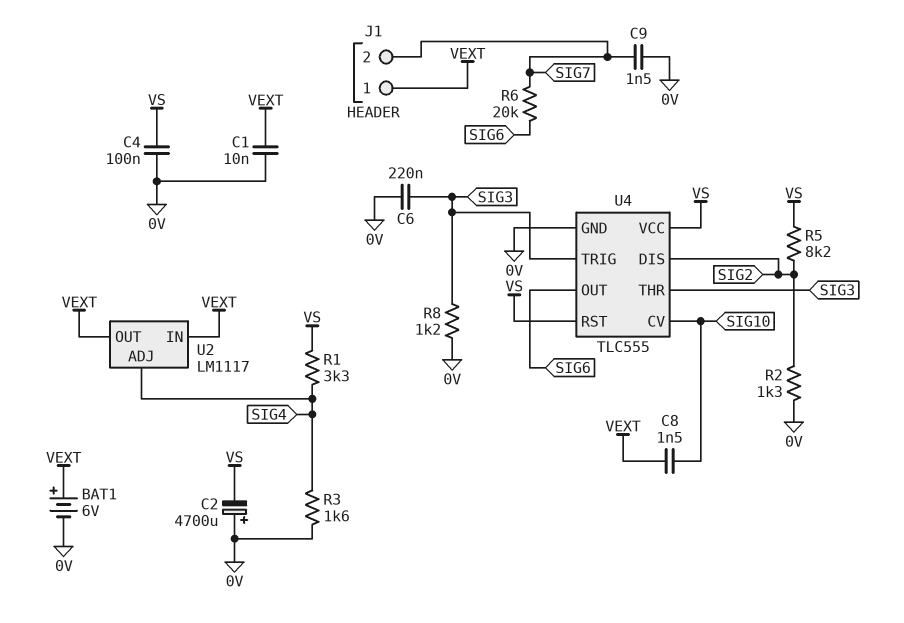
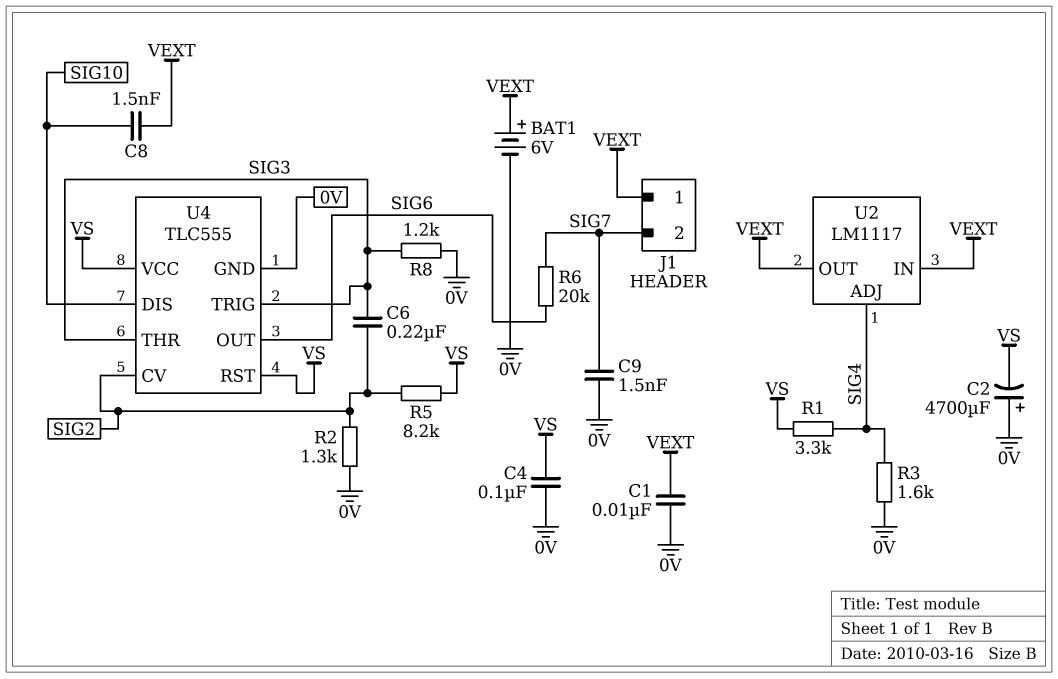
C6: 220nF (0V, SIG3) -> 220nF (SIG2, SIG3)
U4 pin CV: SIG10 -> SIG2
U4 pin DIS: SIG2 -> SIG10

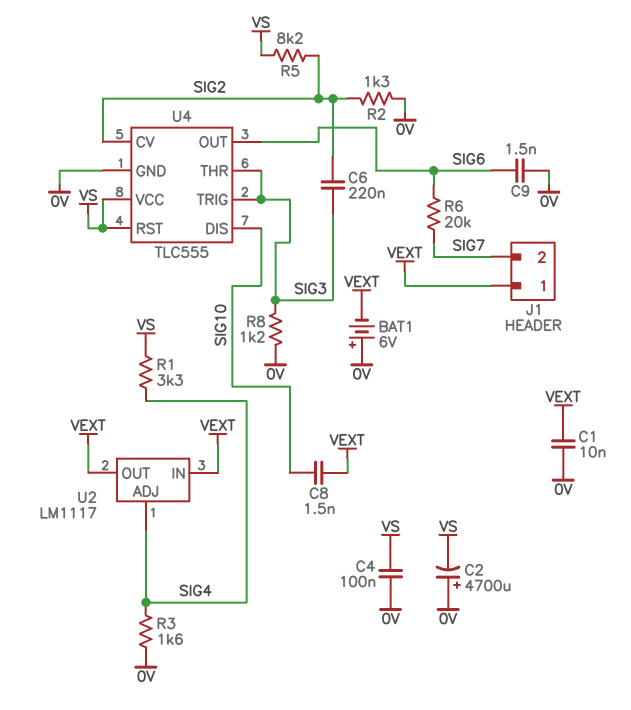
BAT1: 6V (plus VEXT, minus 0V) -> 6V (plus 0V, minus VEXT)
C9: 1.5nF (0V, SIG7) -> 1.5nF (0V, SIG6)

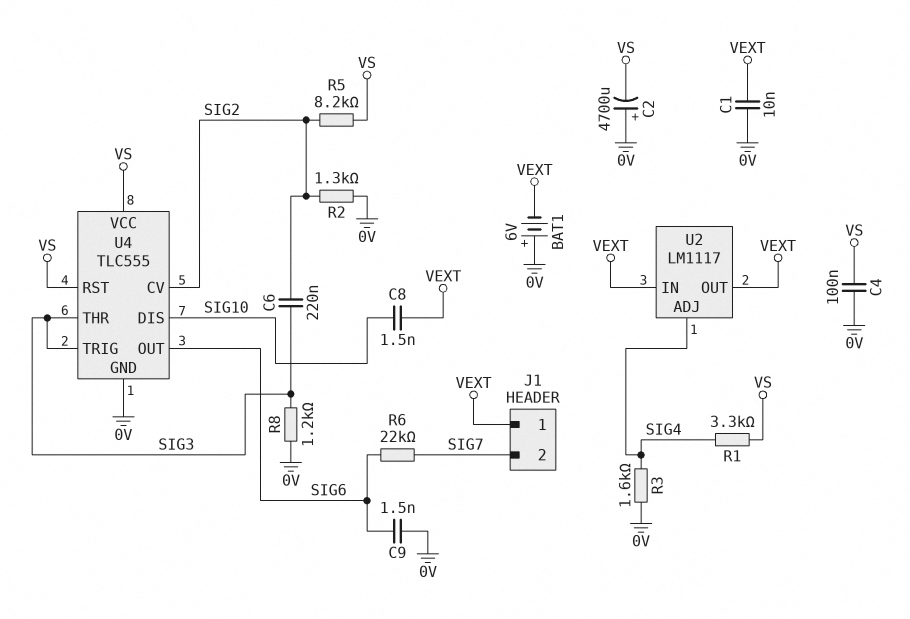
R6: 20k (SIG6, SIG7) -> 22k (SIG6, SIG7)

